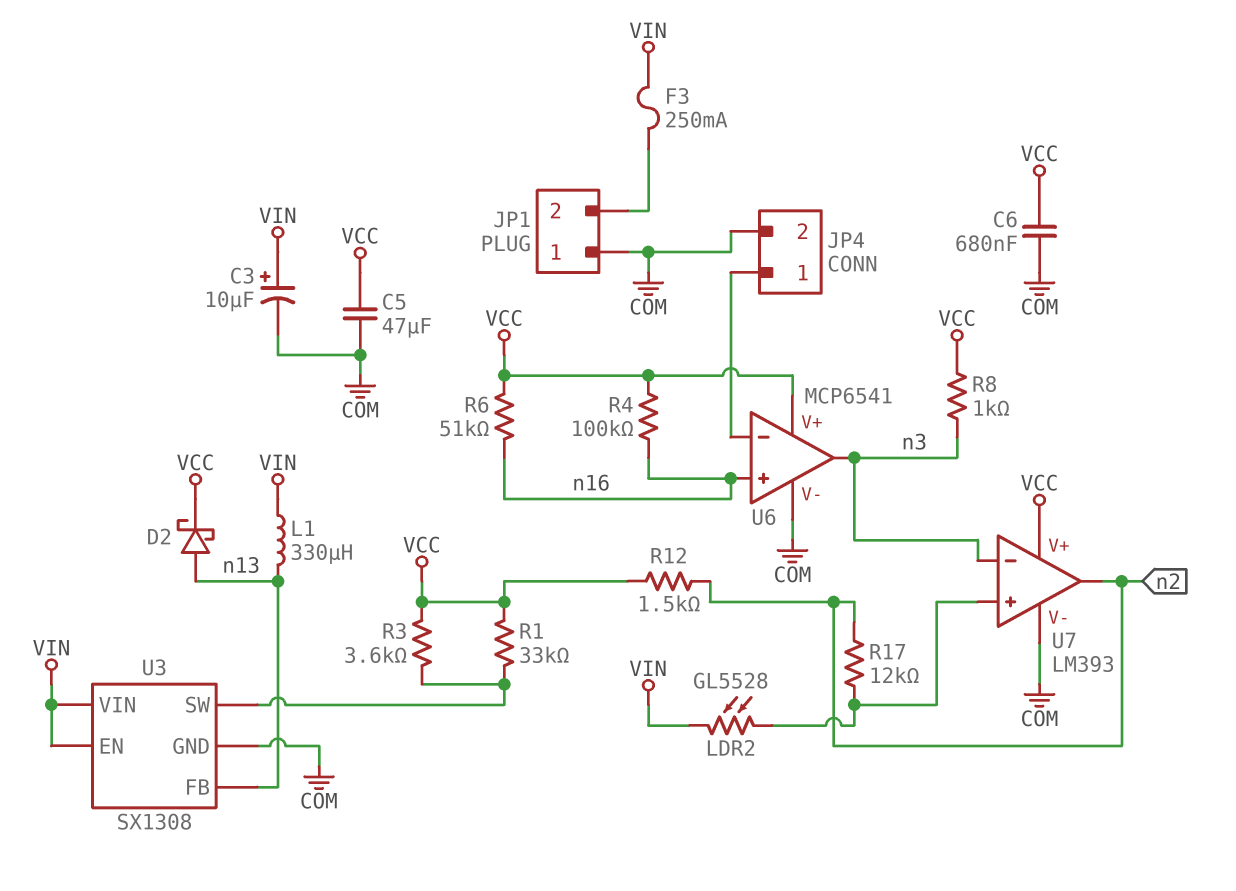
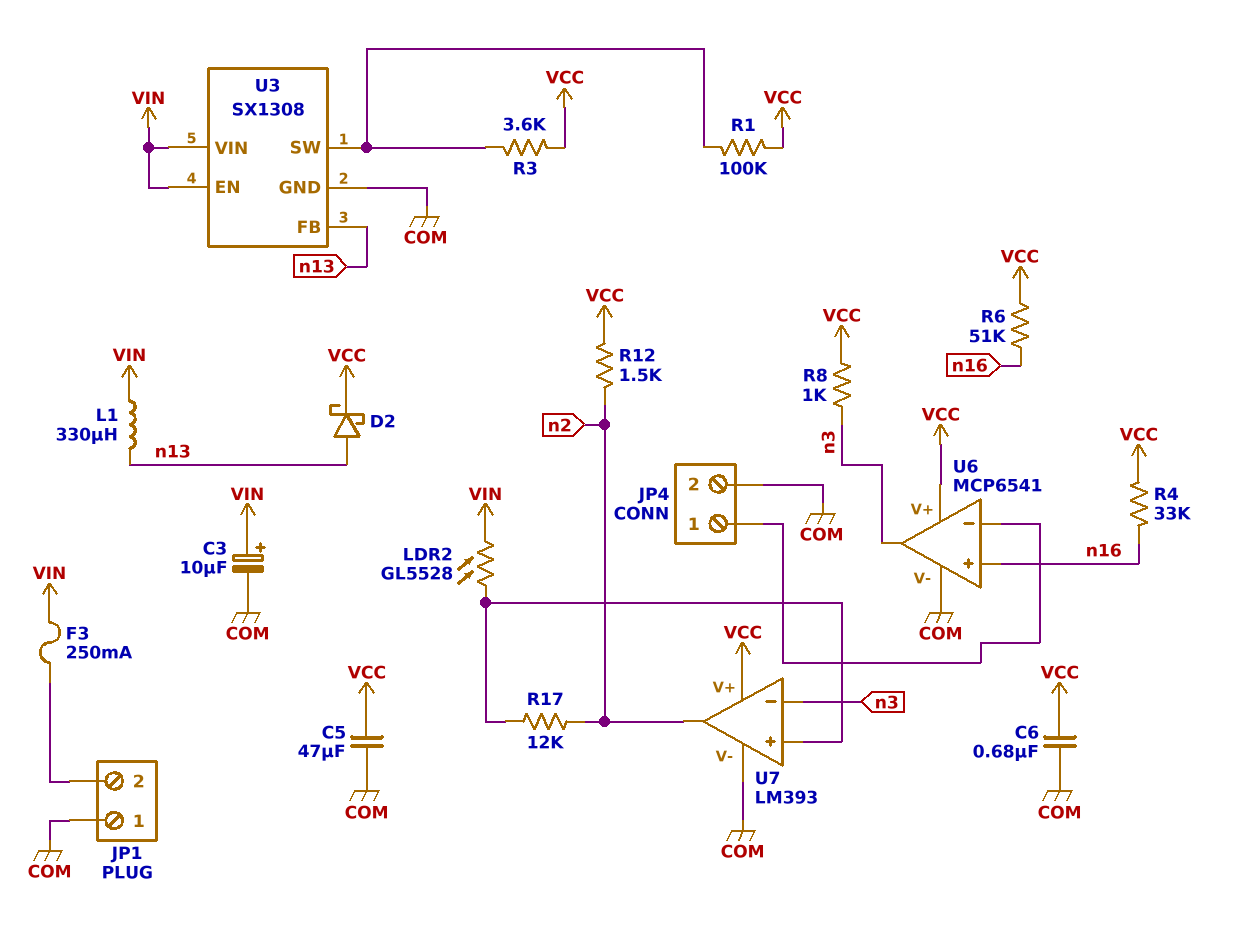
R1: 33k (U3/SW, VCC) -> 100k (U3/SW, VCC)
R4: 100k (VCC, n16) -> 33k (VCC, n16)

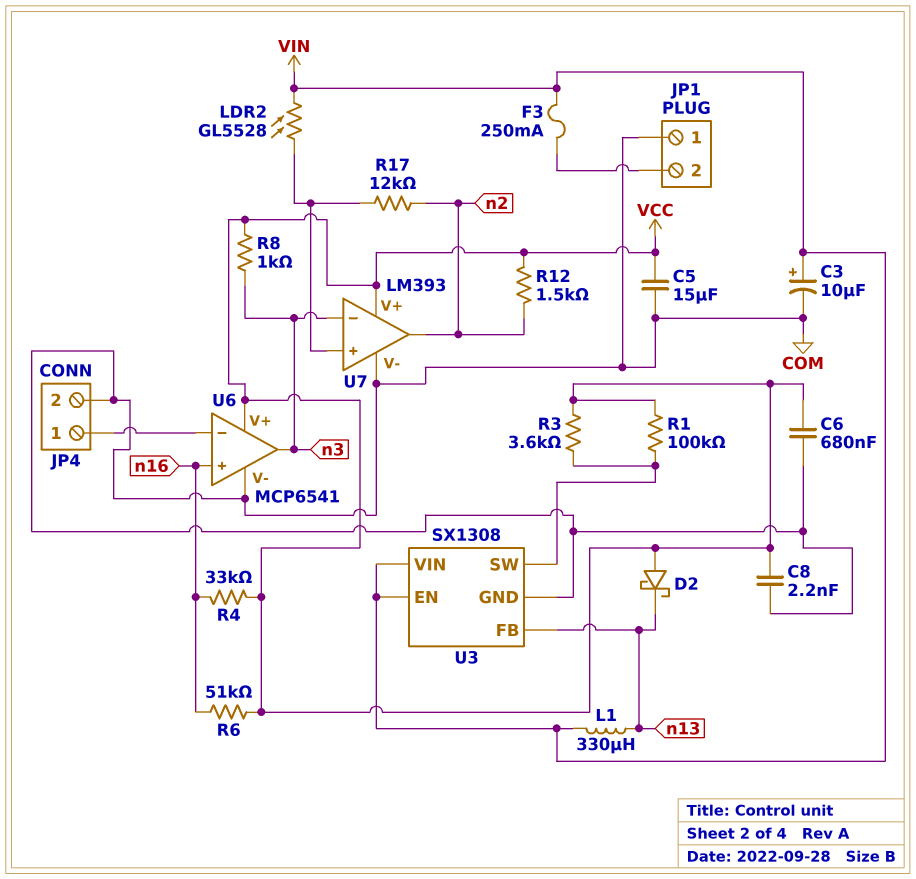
C5: 47uF (COM, VCC) -> 15uF (COM, VCC)
C8: none -> 2.2nF (COM, VCC)
D2: schottky (A n13, K VCC) -> schottky (A VCC, K n13)

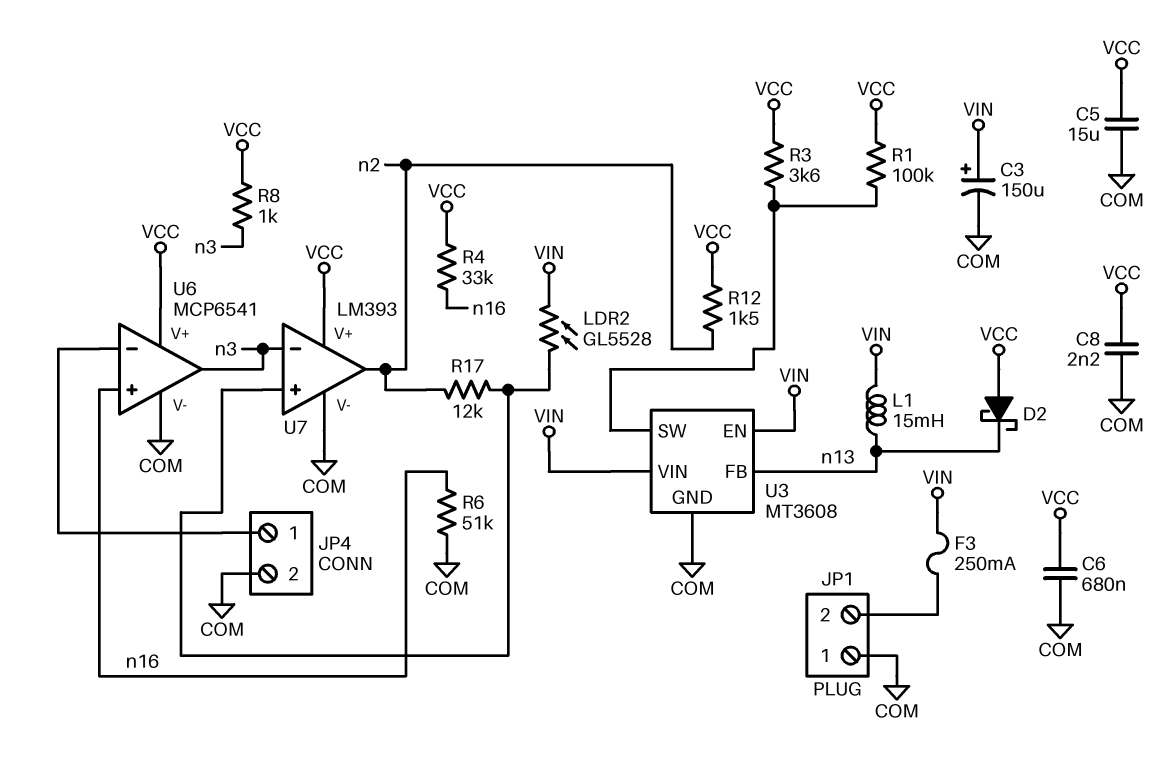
C3: 10uF (plus VIN, minus COM) -> 150uF (plus VIN, minus COM)
L1: 330uH (VIN, n13) -> 15mH (VIN, n13)
R6: 51k (VCC, n16) -> 51k (COM, n16)
U3: SX1308 -> MT3608

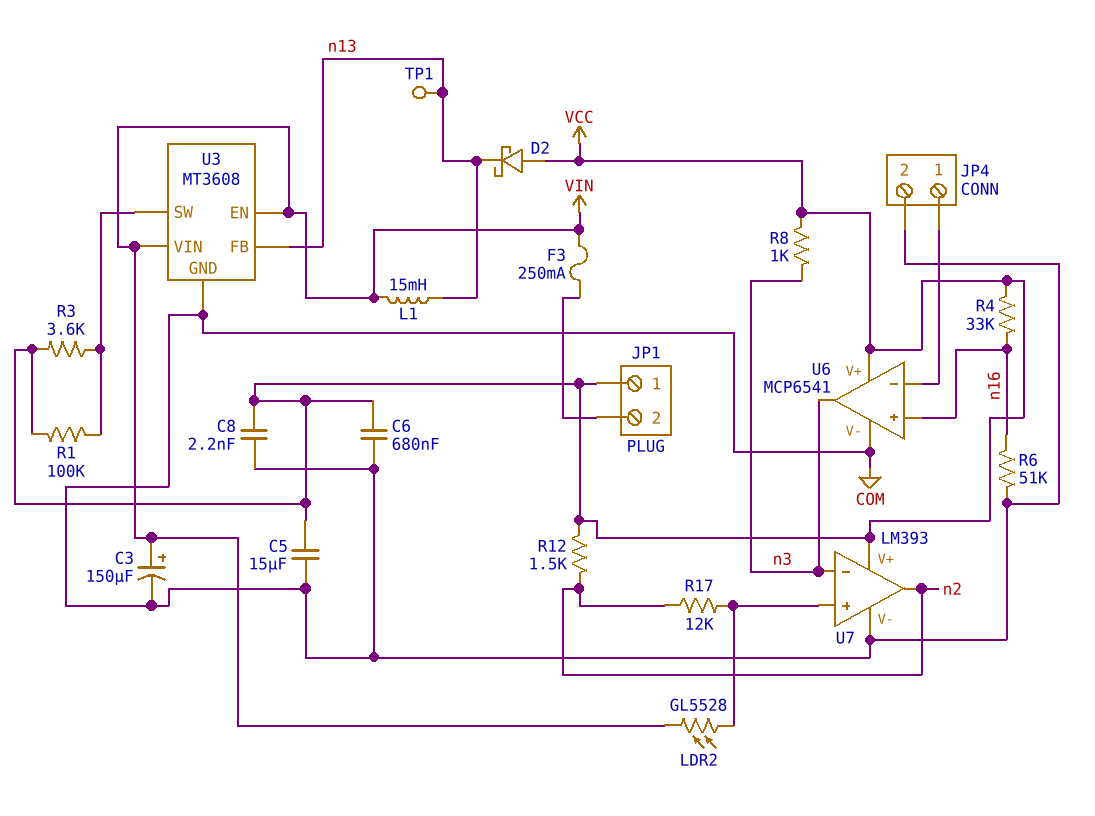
JP1 pin 1: COM -> VCC
TP1: none -> test point (n13)

